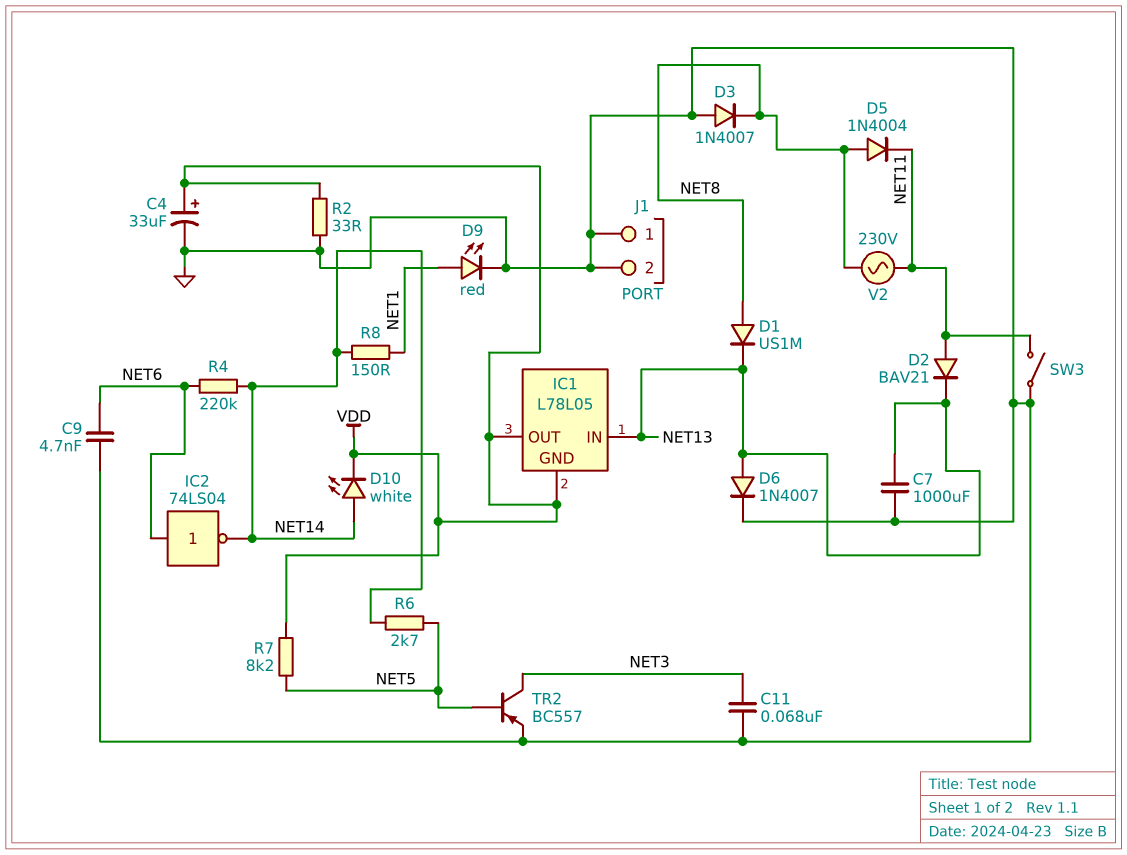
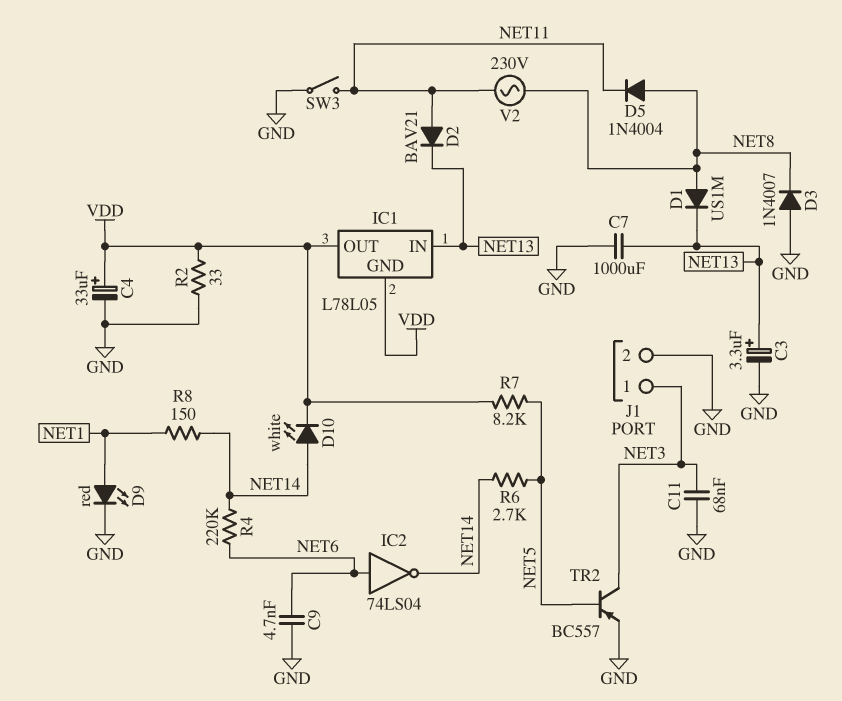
C3: none -> 3.3uF (plus NET13, minus GND)
D6: diode 1N4007 (A NET13, K GND) -> none
J1 pin 1: GND -> NET3

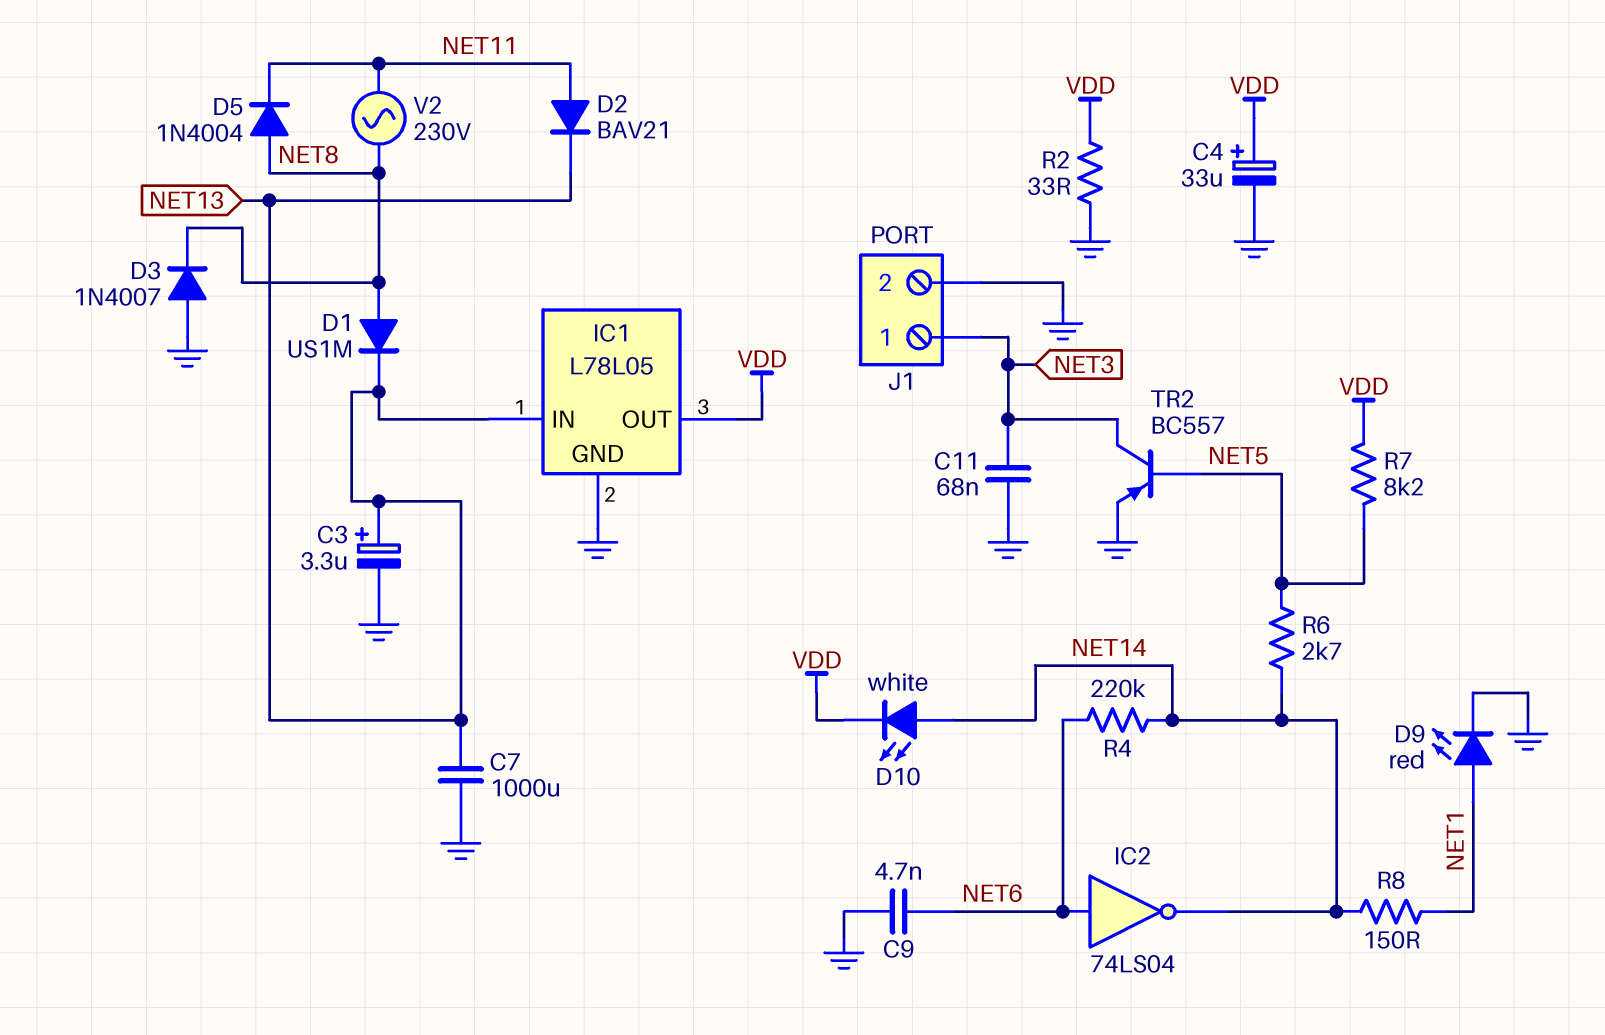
IC1 pin GND: VDD -> GND
SW3: switch (GND, NET11) -> none

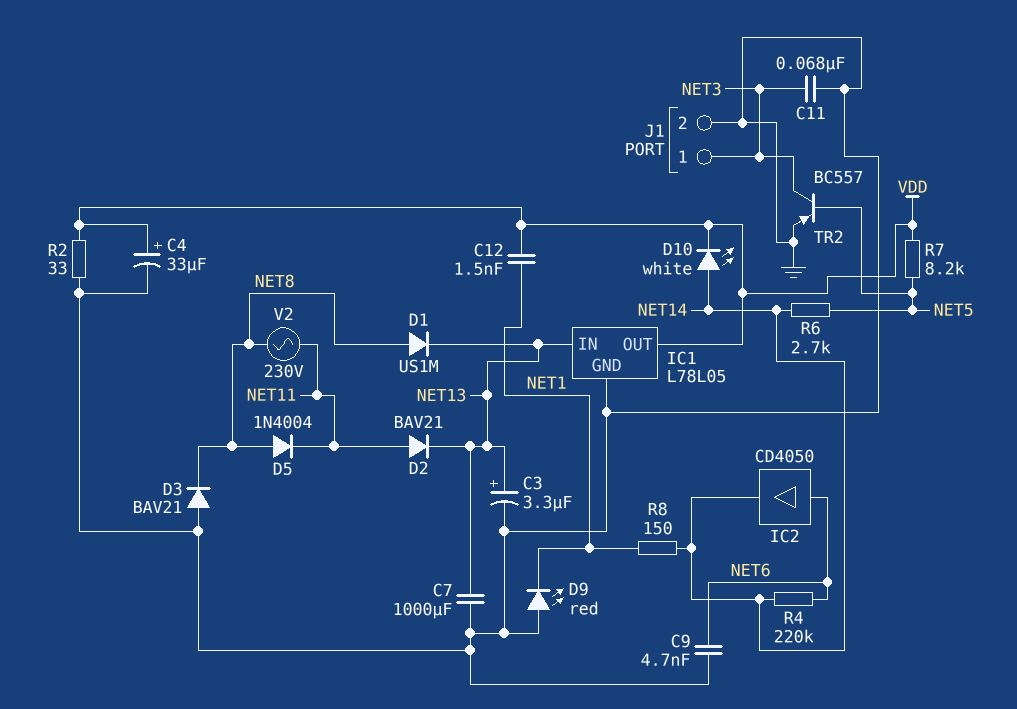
C12: none -> 1.5nF (NET1, VDD)
D3: diode 1N4007 (A GND, K NET8) -> diode BAV21 (A GND, K NET8)
D9: LED red (A NET1, K GND) -> LED red (A GND, K NET1)
IC2: NOT 74LS04 (in NET6, out NET14) -> buffer CD4050 (in NET6, out NET14)

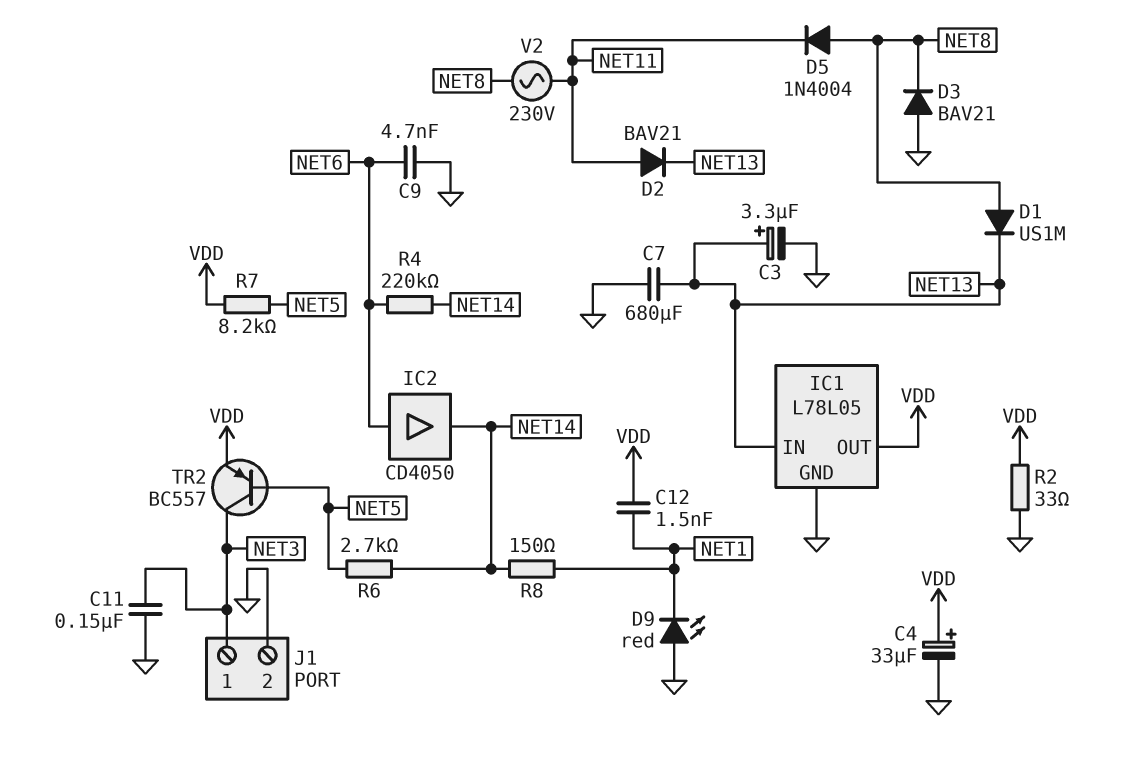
C7: 1000uF (GND, NET13) -> 680uF (GND, NET13)
C11: 68nF (GND, NET3) -> 150nF (GND, NET3)
D10: LED white (A NET14, K VDD) -> none
TR2: PNP BC557 (B NET5, C NET3, E GND) -> PNP BC557 (B NET5, C NET3, E VDD)

